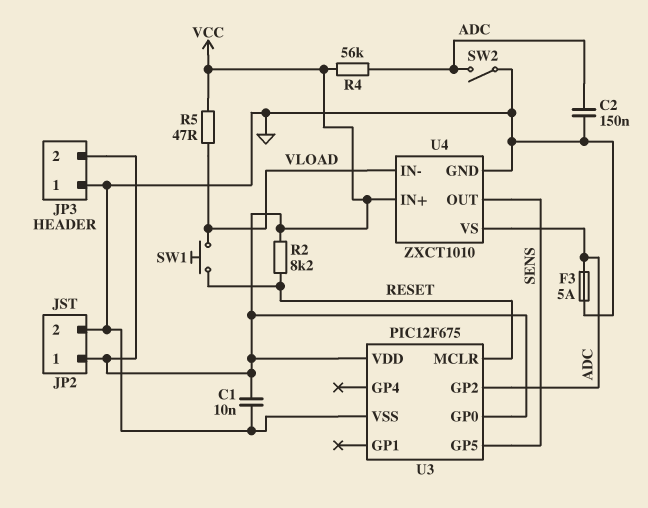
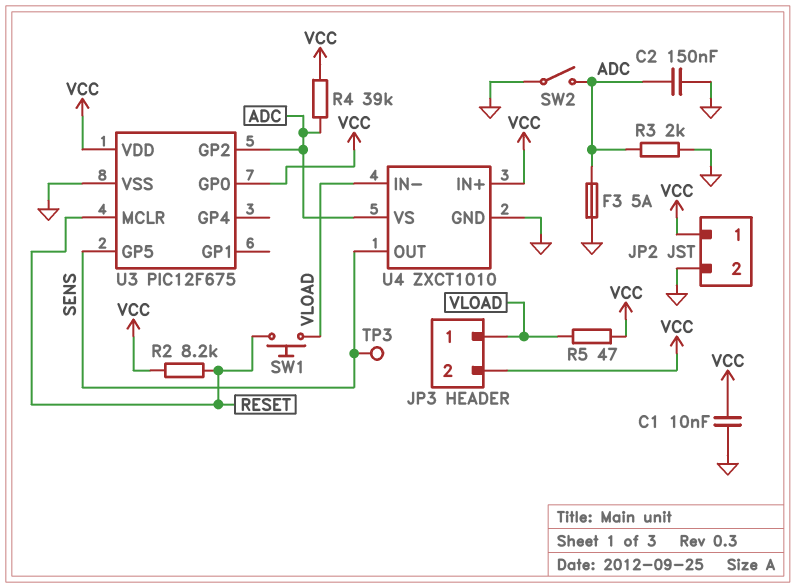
JP3 pin 1: GND -> VLOAD
R3: none -> 2k (ADC, GND)
R4: 56k (ADC, VCC) -> 39k (ADC, VCC)
TP3: none -> test point (SENS)

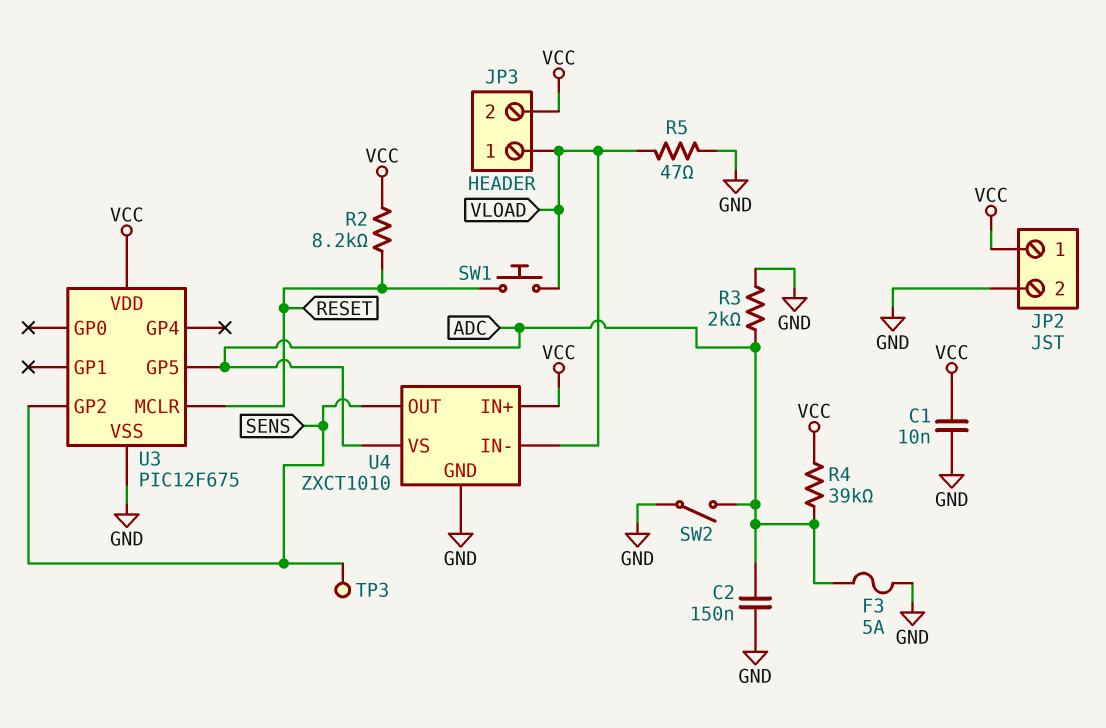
R5: 47 (VCC, VLOAD) -> 47 (GND, VLOAD)
U3 pin GP0: VCC -> none
U3 pin GP2: ADC -> SENS
U3 pin GP5: SENS -> ADC

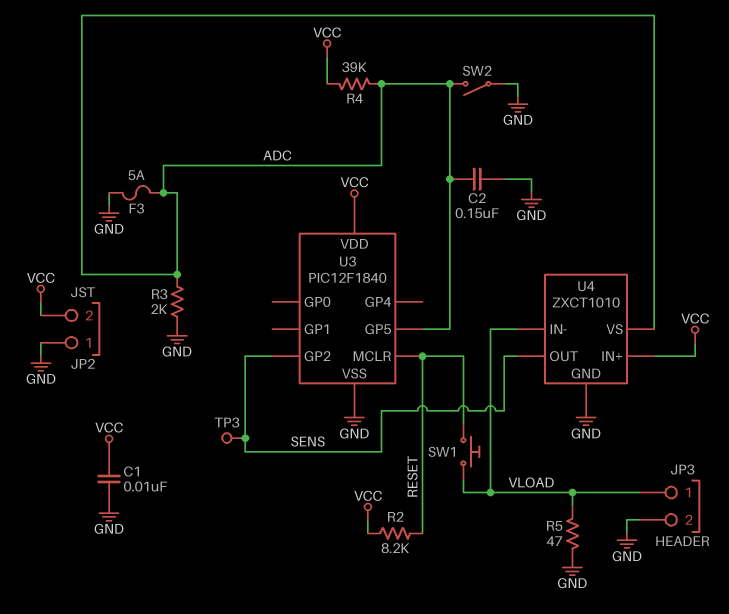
JP2 pin 1: VCC -> GND
JP2 pin 2: GND -> VCC
JP3 pin 2: VCC -> GND
U3: PIC12F675 -> PIC12F1840

